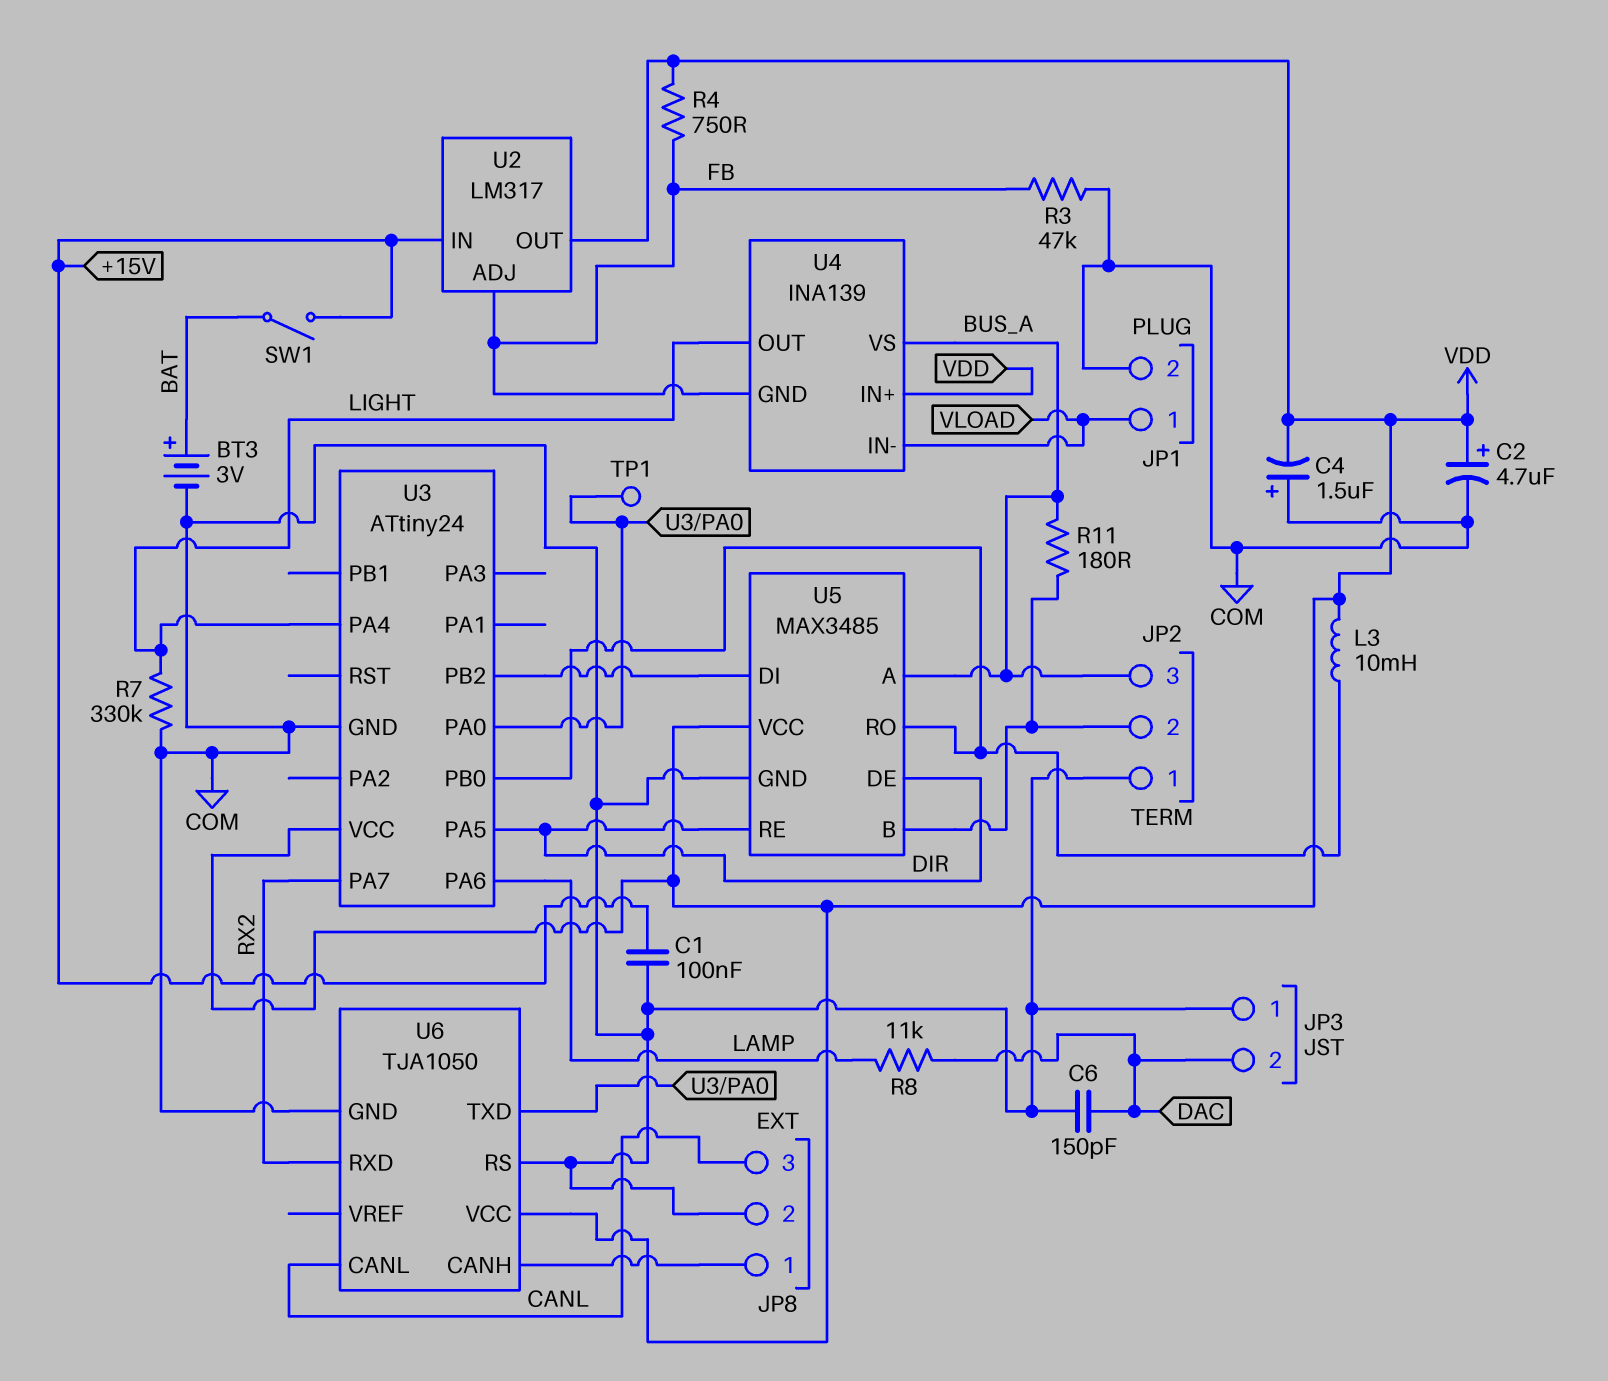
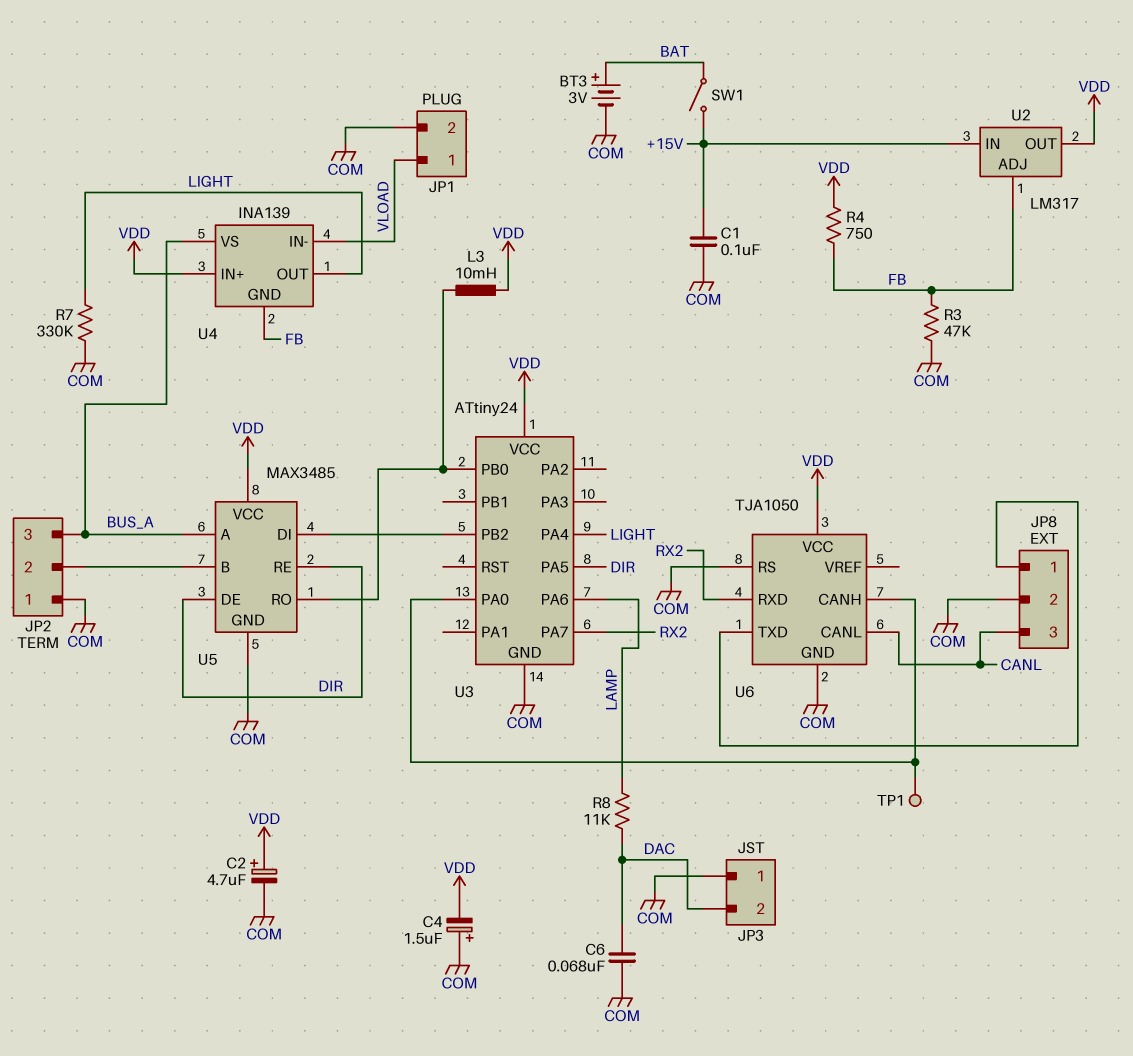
C6: 150pF (COM, DAC) -> 68nF (COM, DAC)
R11: 180 (BUS_A, JP2/2) -> none
U6 pin CANH: JP8/1 -> U3/PA0
U6 pin TXD: U3/PA0 -> JP8/1

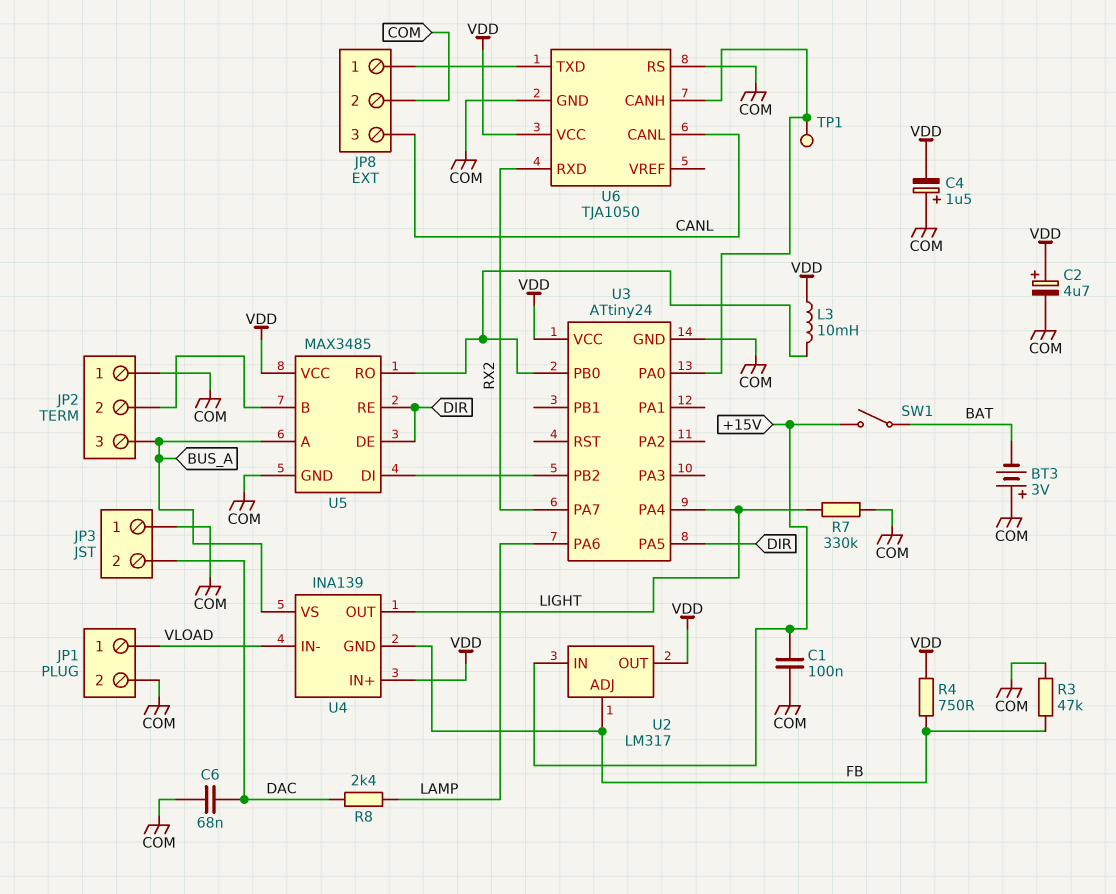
BT3: 3V (plus BAT, minus COM) -> 3V (plus COM, minus BAT)
R8: 11k (DAC, LAMP) -> 2.4k (DAC, LAMP)

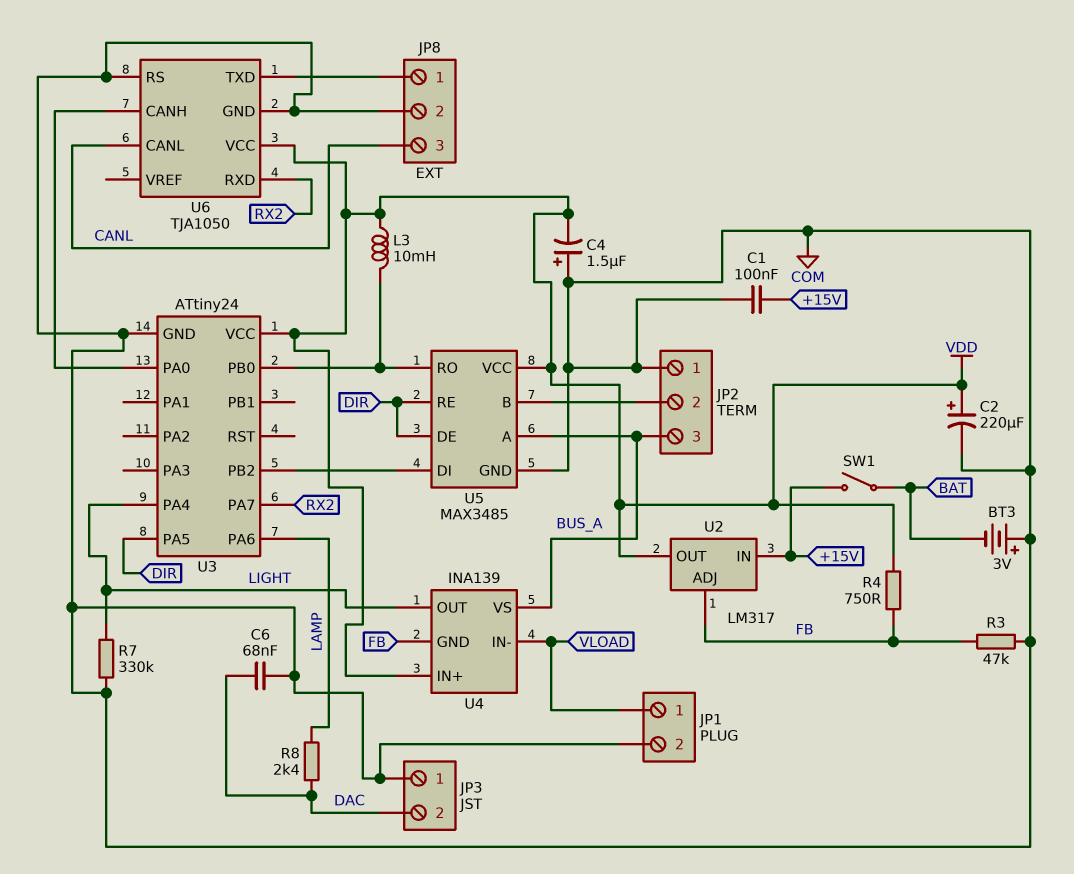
C2: 4.7uF (plus VDD, minus COM) -> 220uF (plus VDD, minus COM)
TP1: test point (U3/PA0) -> none

